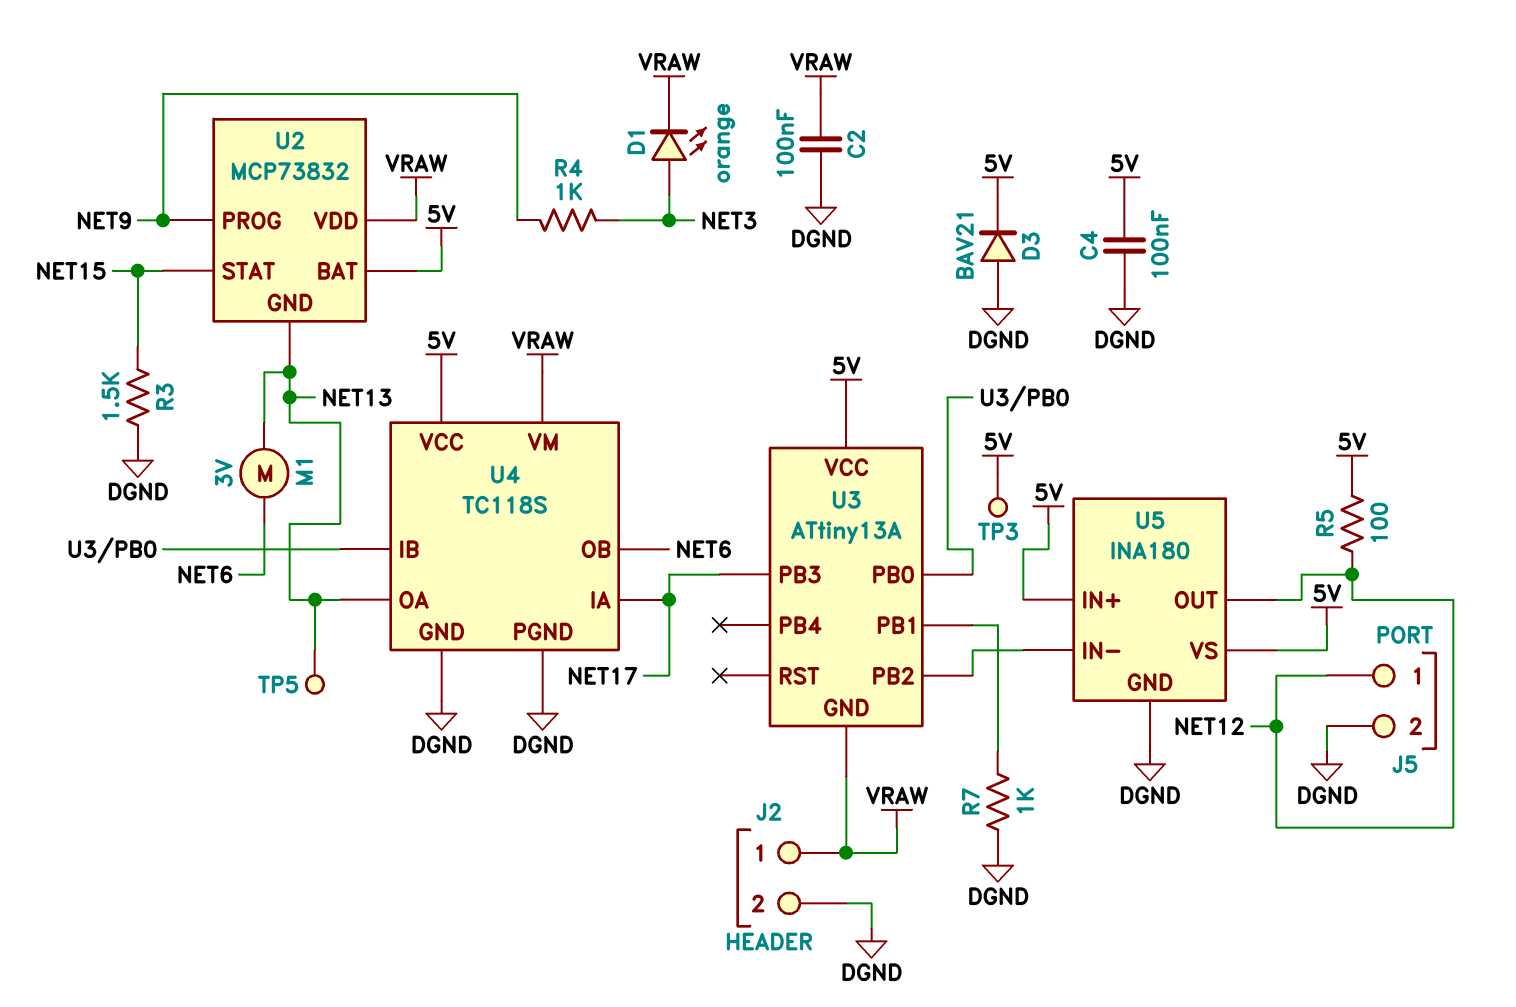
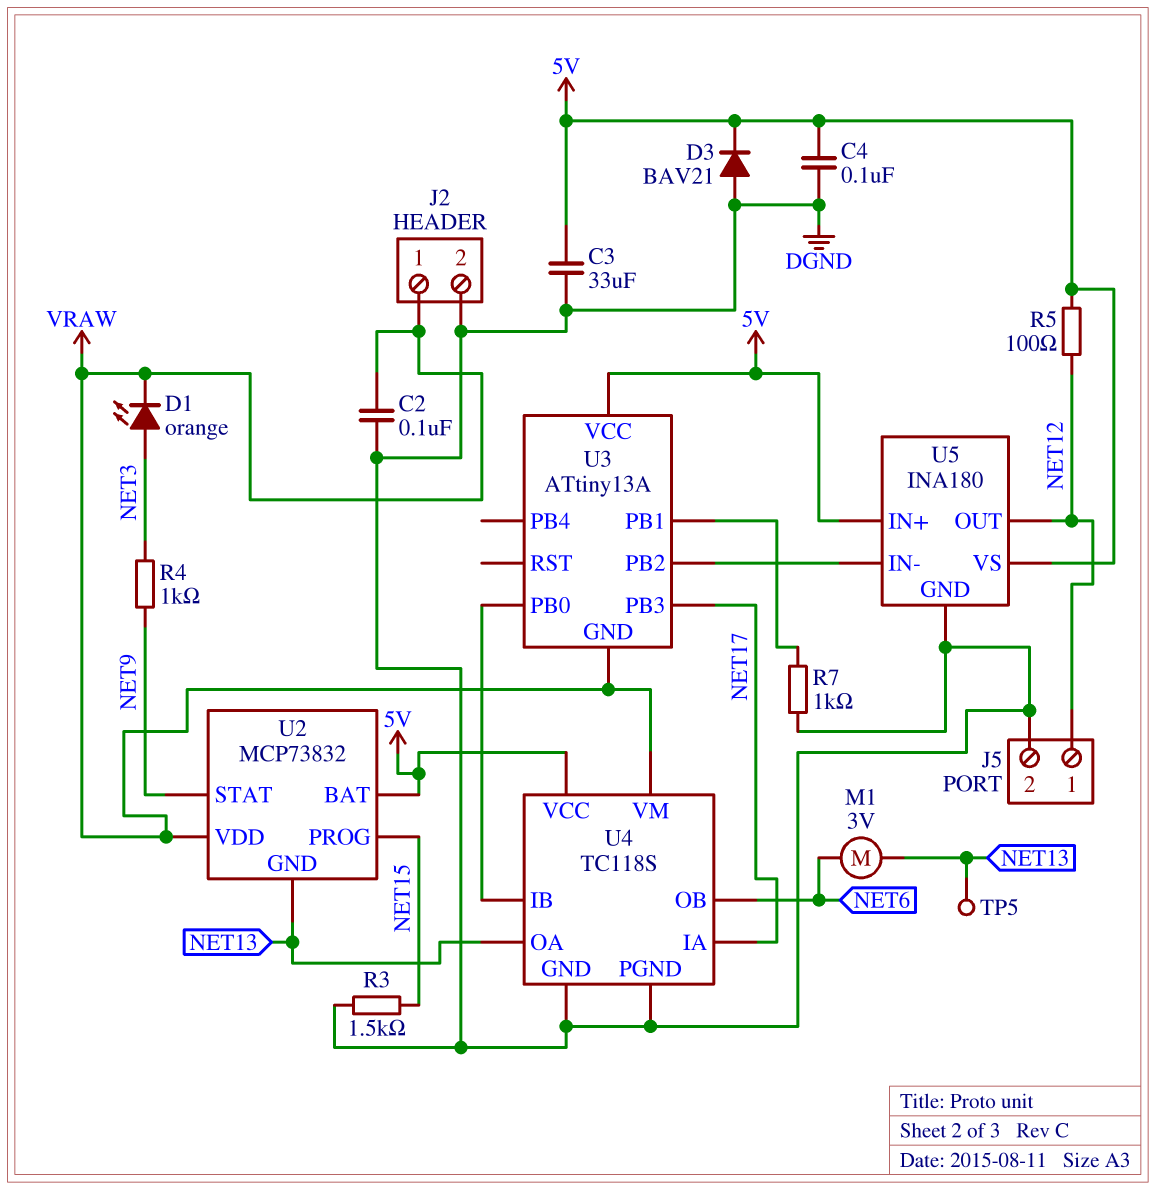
C3: none -> 33uF (5V, DGND)
TP3: test point (5V) -> none
U2 pin PROG: NET9 -> NET15
U2 pin STAT: NET15 -> NET9

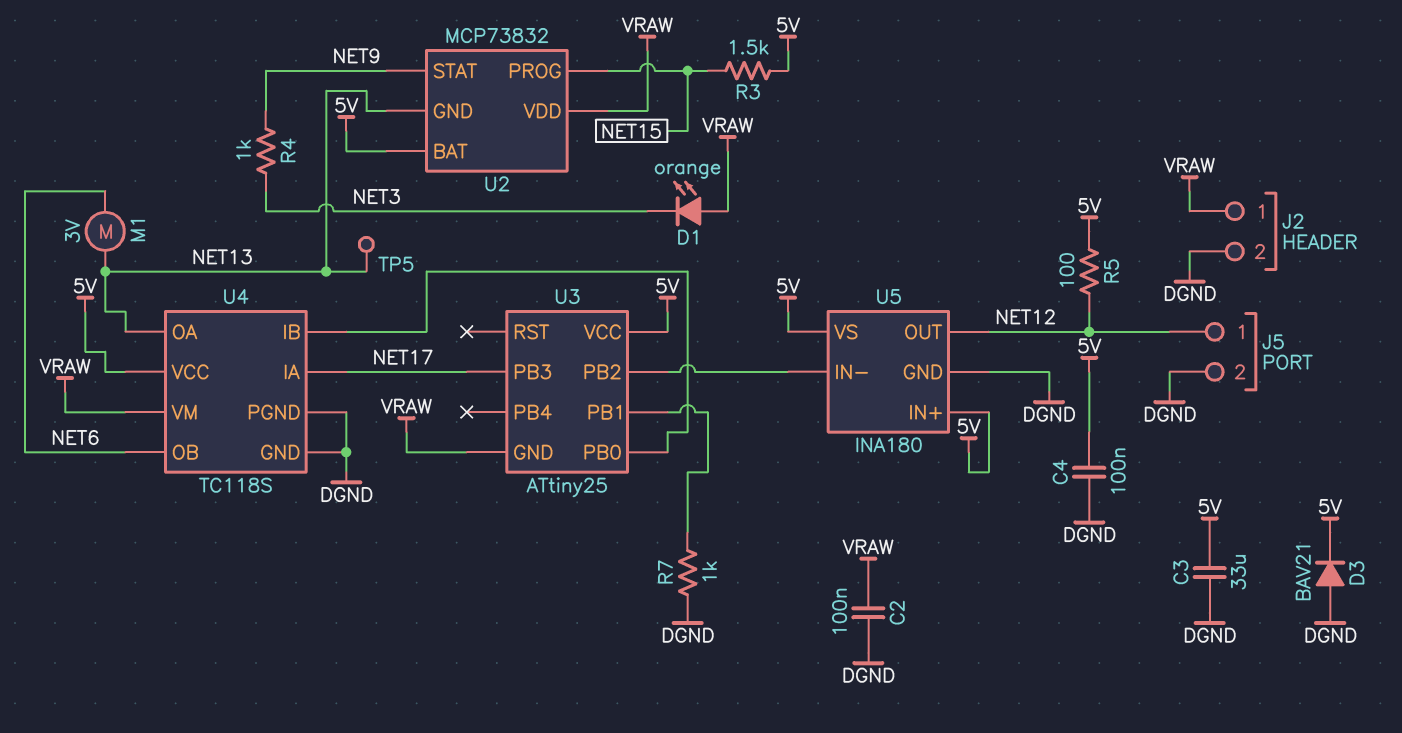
D1: LED orange (A NET3, K VRAW) -> LED orange (A VRAW, K NET3)
R3: 1.5k (DGND, NET15) -> 1.5k (5V, NET15)
U3: ATtiny13A -> ATtiny25

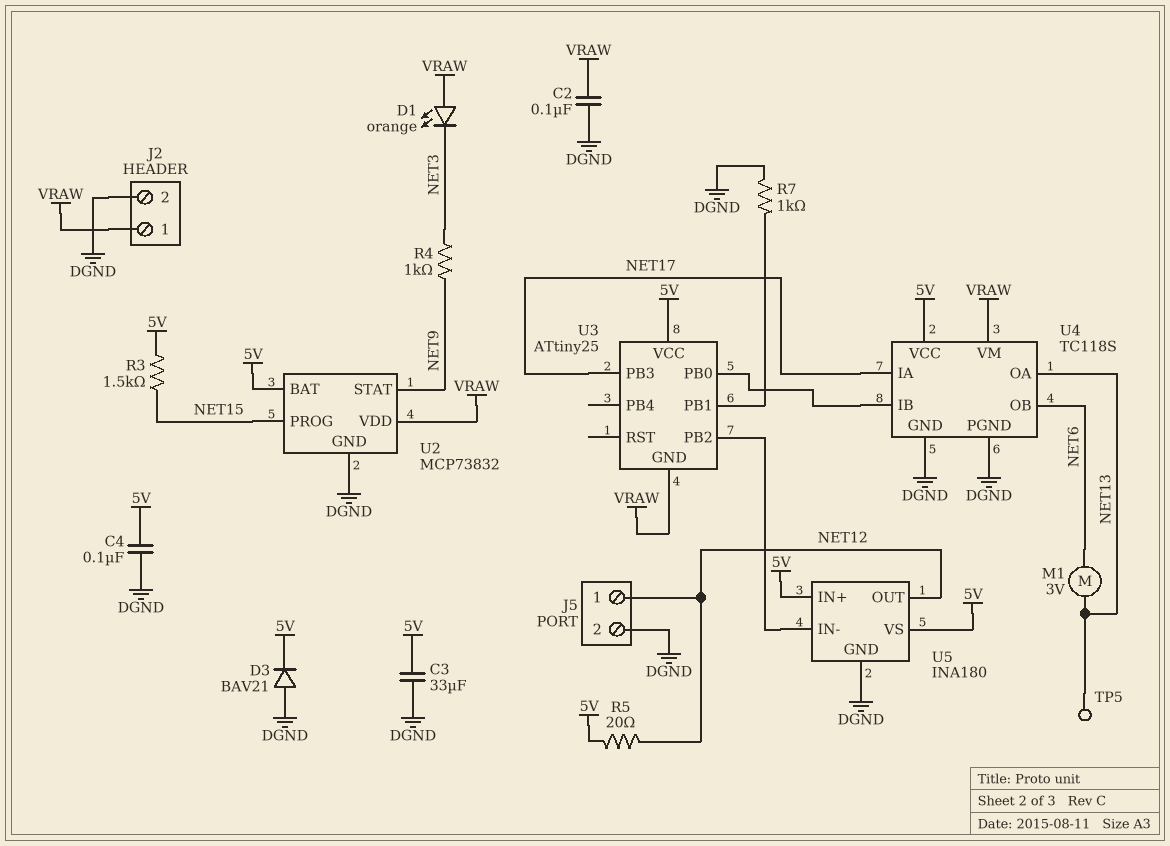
R5: 100 (5V, NET12) -> 20 (5V, NET12)
U2 pin GND: NET13 -> DGND

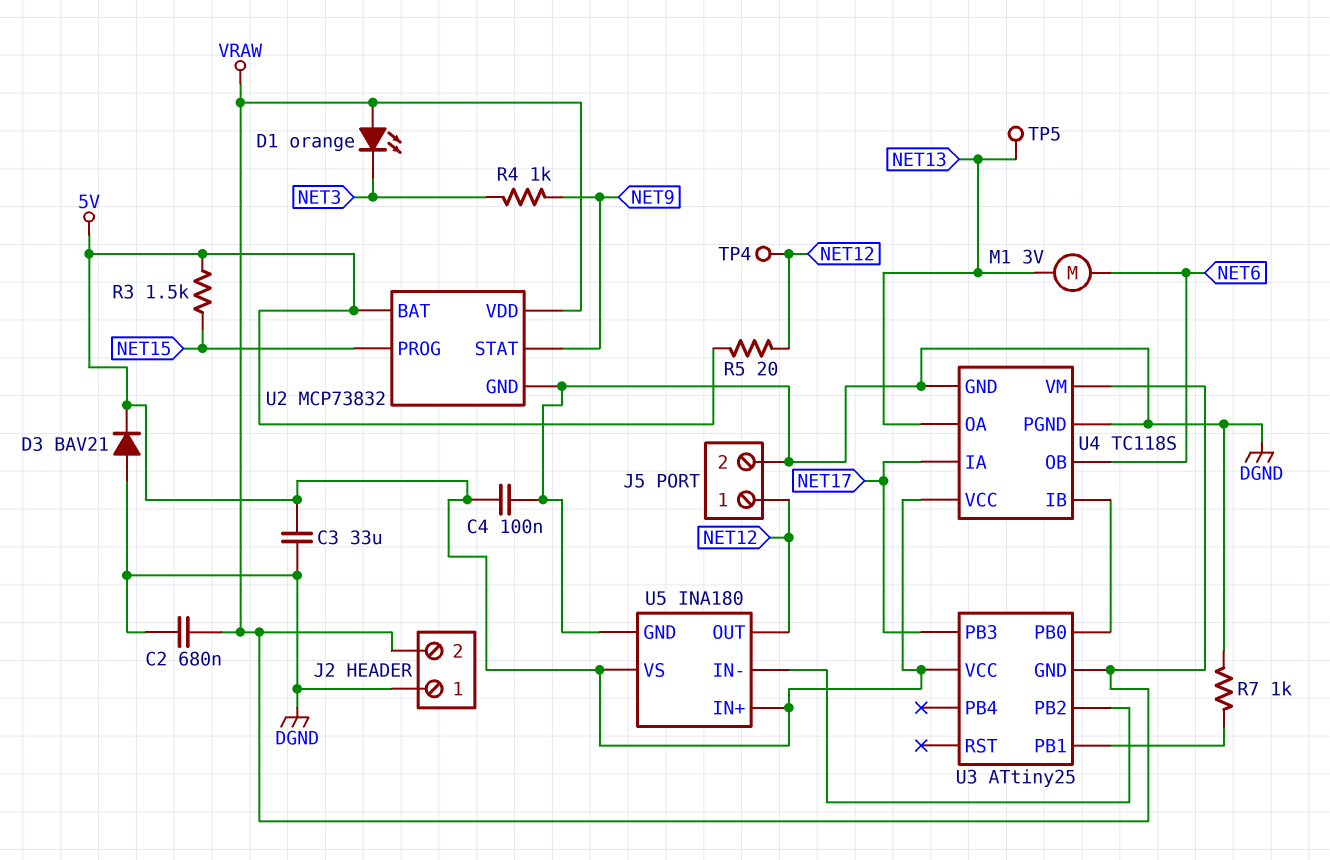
C2: 100nF (DGND, VRAW) -> 680nF (DGND, VRAW)
J2 pin 1: VRAW -> DGND
J2 pin 2: DGND -> VRAW
TP4: none -> test point (NET12)

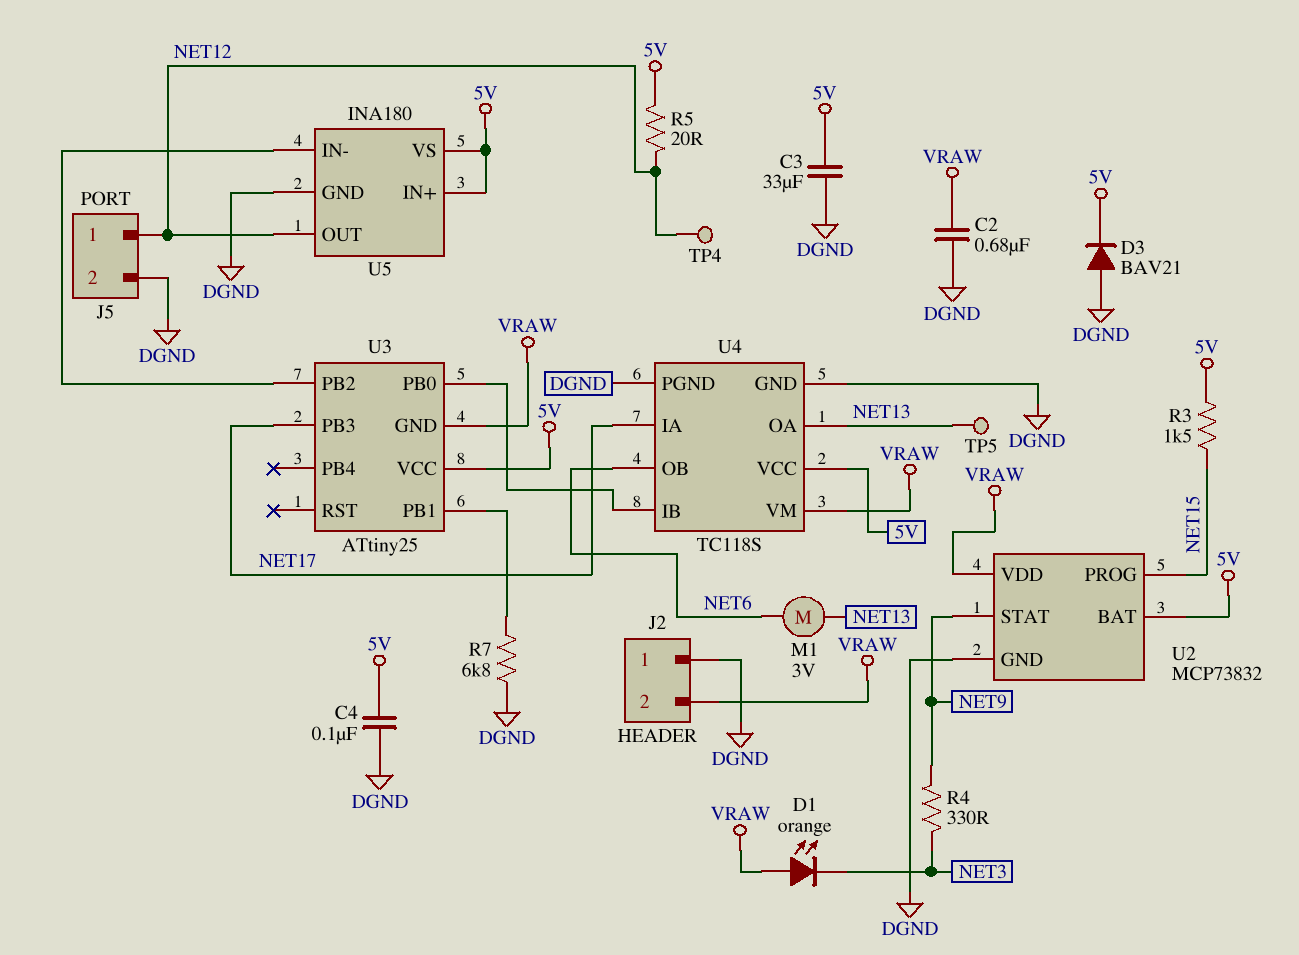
R4: 1k (NET3, NET9) -> 330 (NET3, NET9)
R7: 1k (DGND, U3/PB1) -> 6.8k (DGND, U3/PB1)

